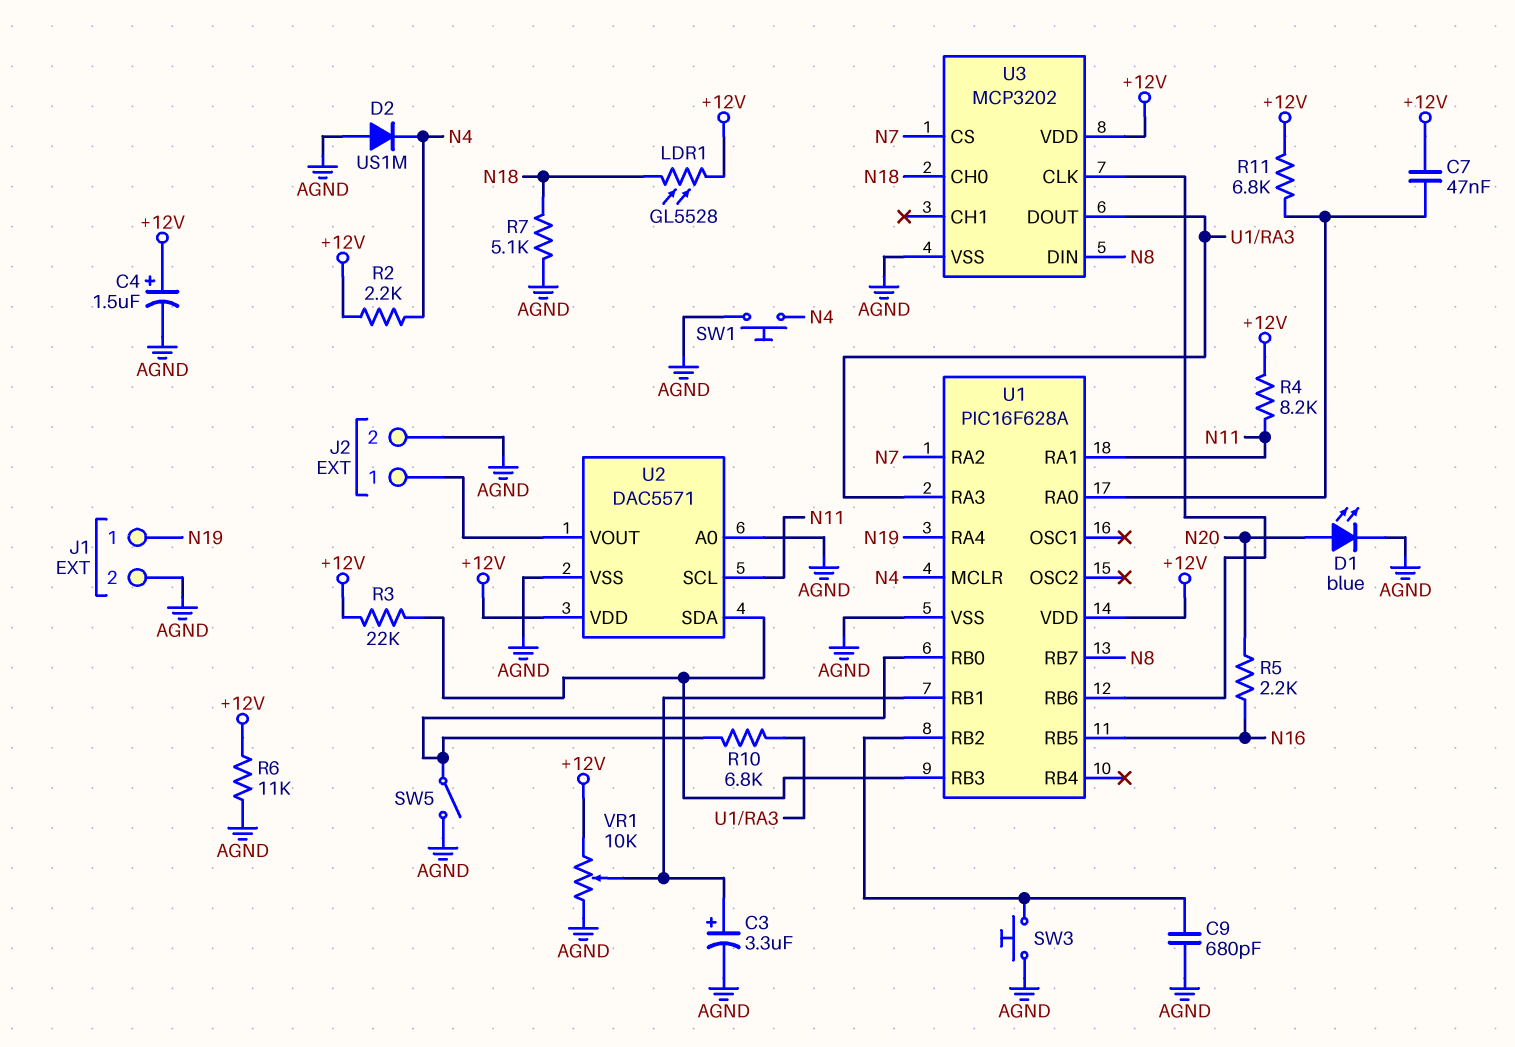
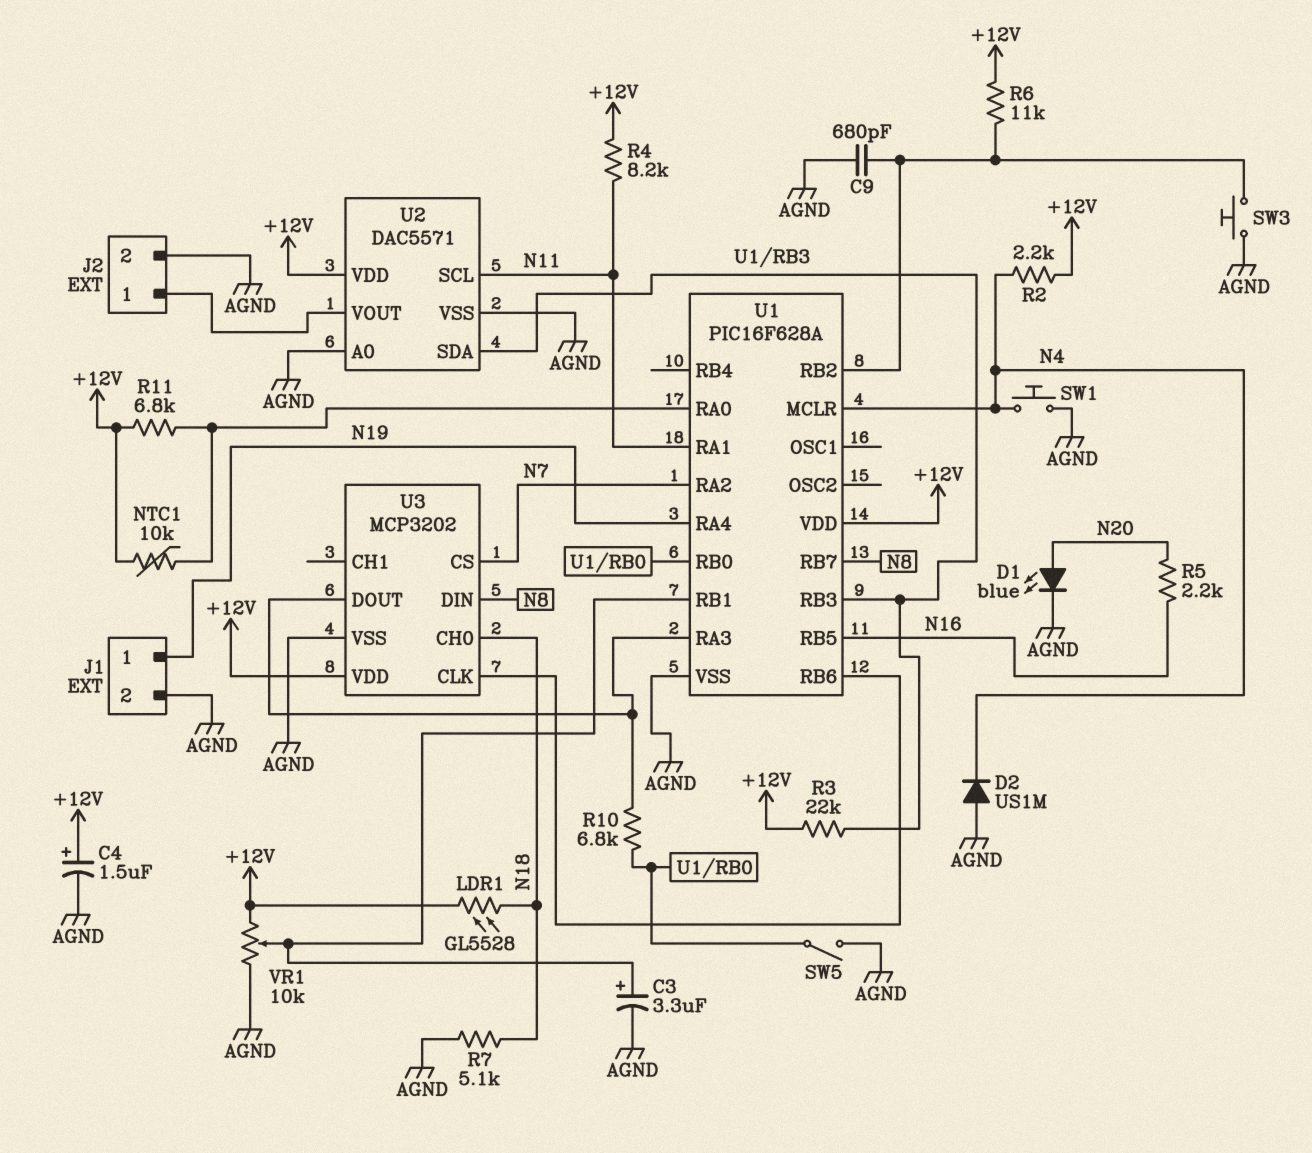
C7: 47nF (+12V, U1/RA0) -> none
NTC1: none -> 10k (+12V, U1/RA0)
R6: 11k (+12V, AGND) -> 11k (+12V, U1/RB2)

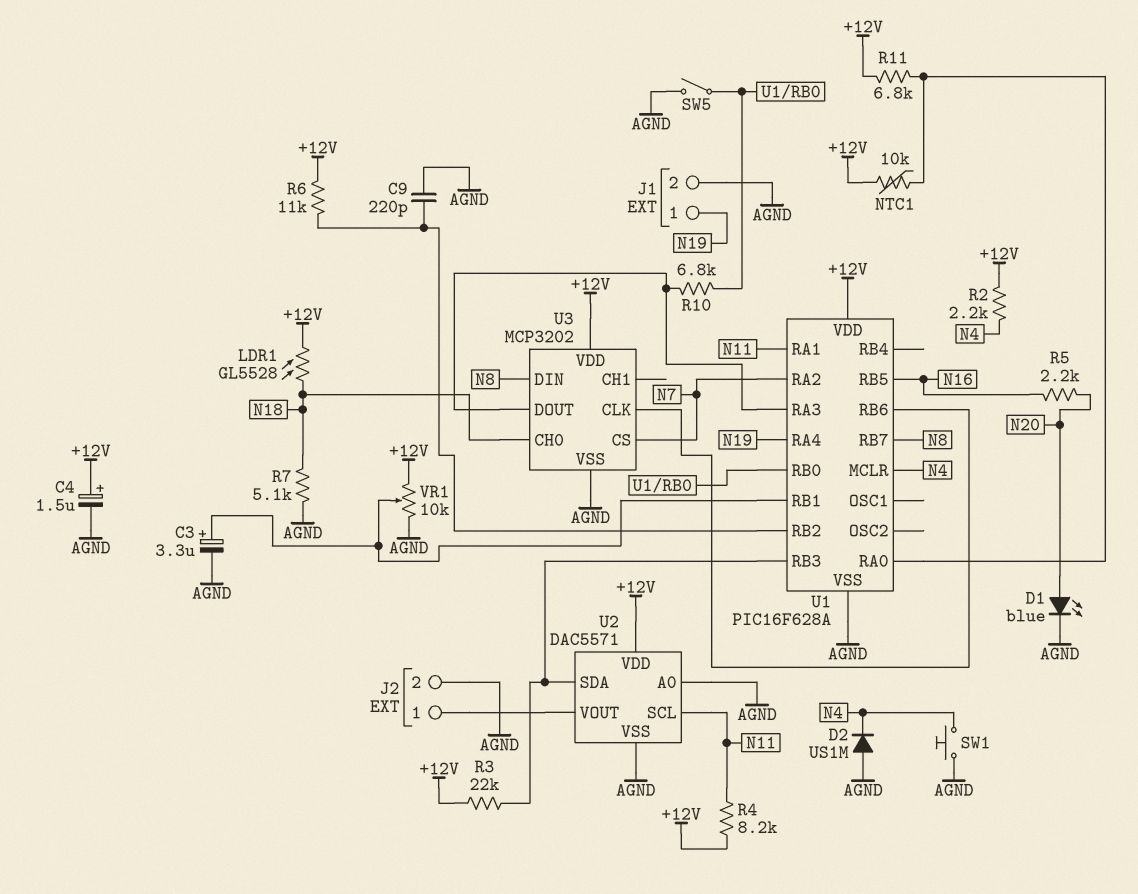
C9: 680pF (AGND, U1/RB2) -> 220pF (AGND, U1/RB2)
SW3: button (AGND, U1/RB2) -> none

